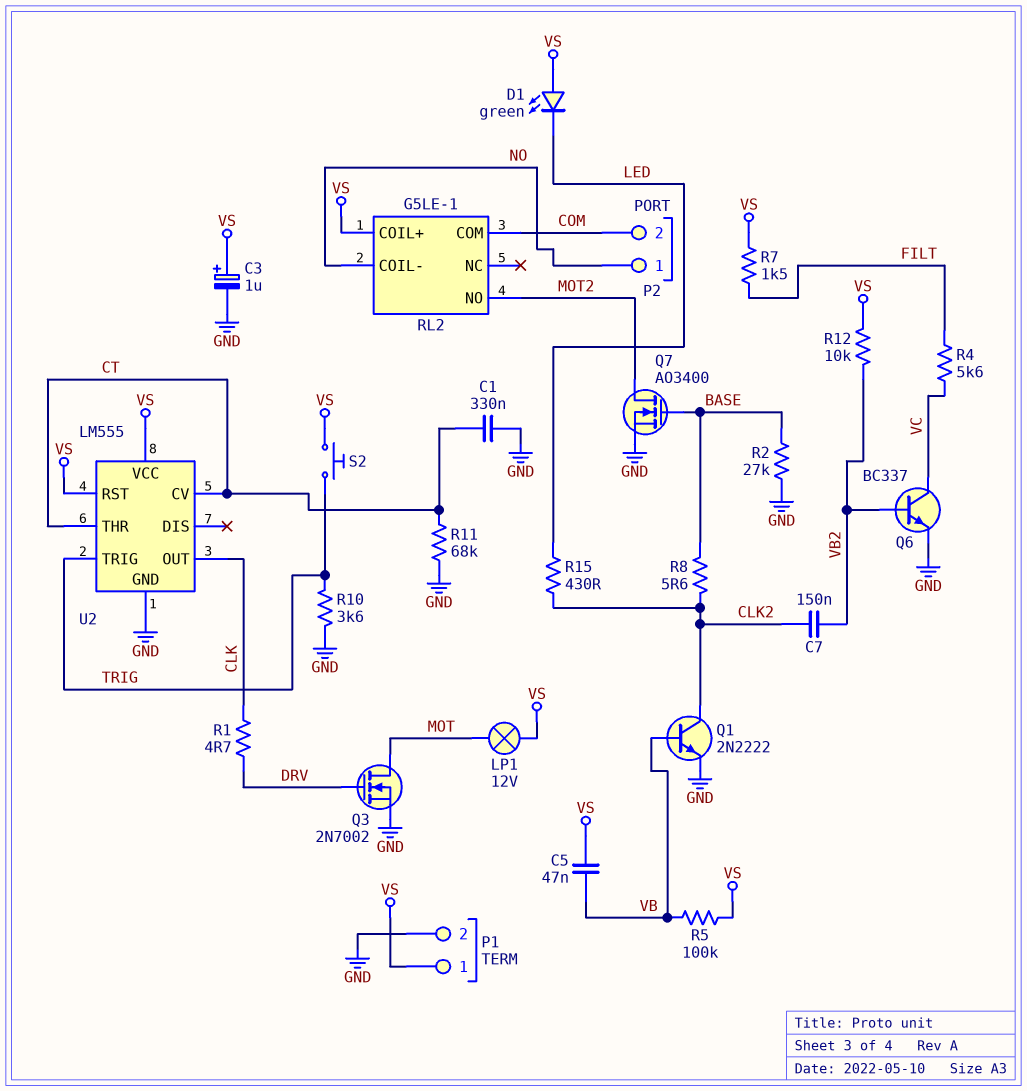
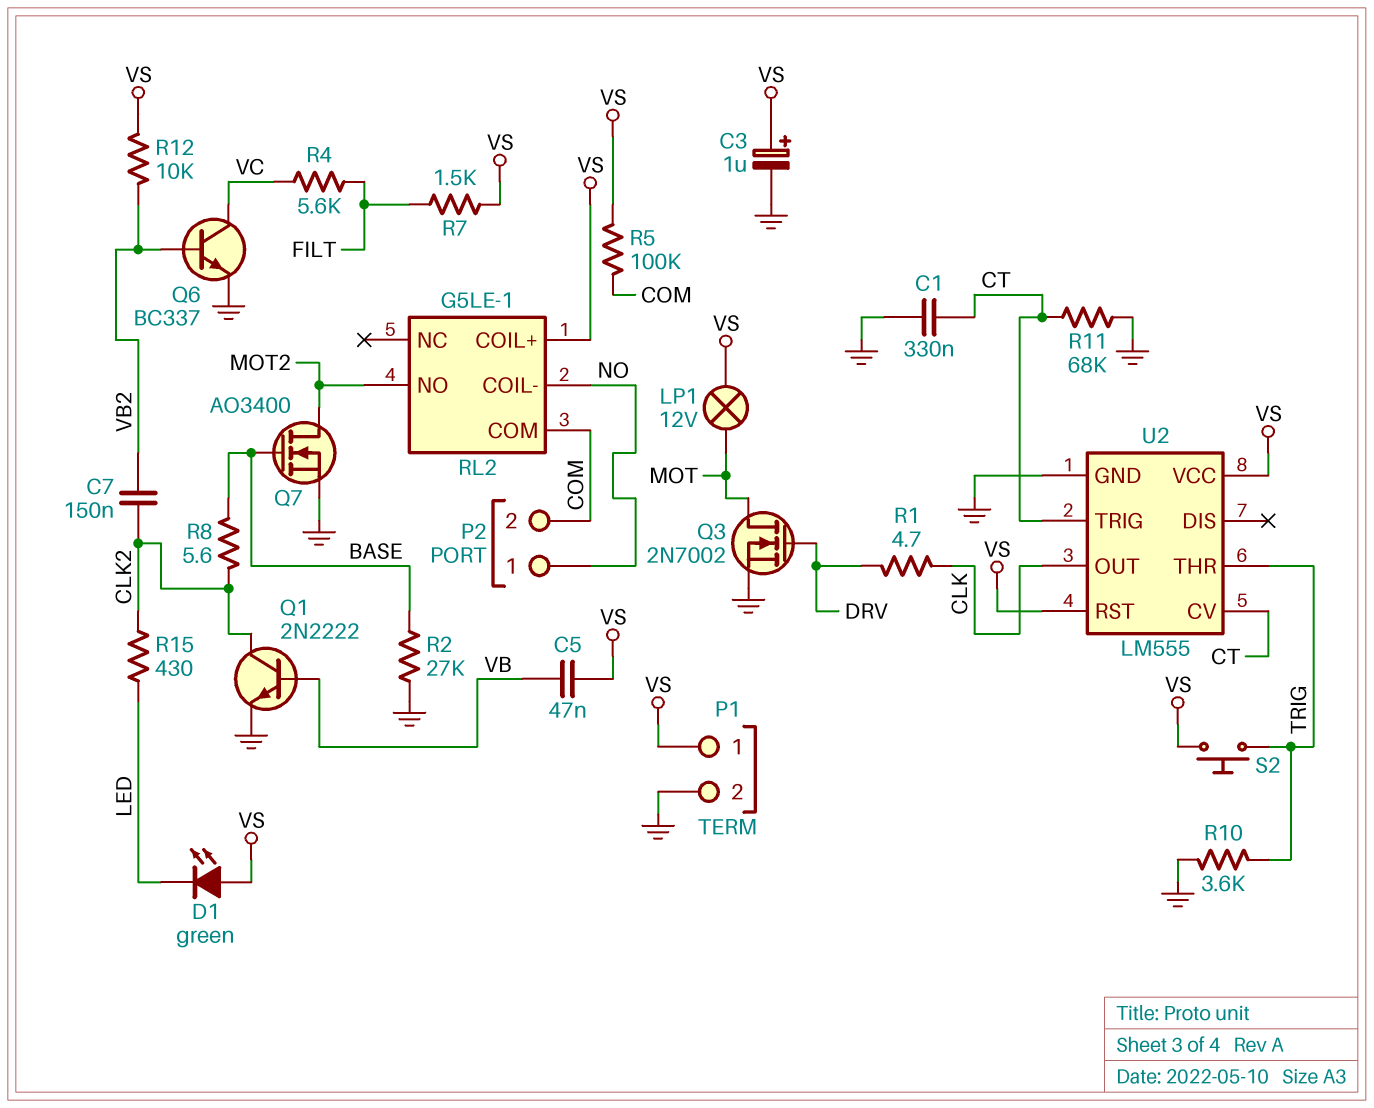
R5: 100k (VB, VS) -> 100k (COM, VS)
U2 pin THR: CT -> TRIG
U2 pin TRIG: TRIG -> CT

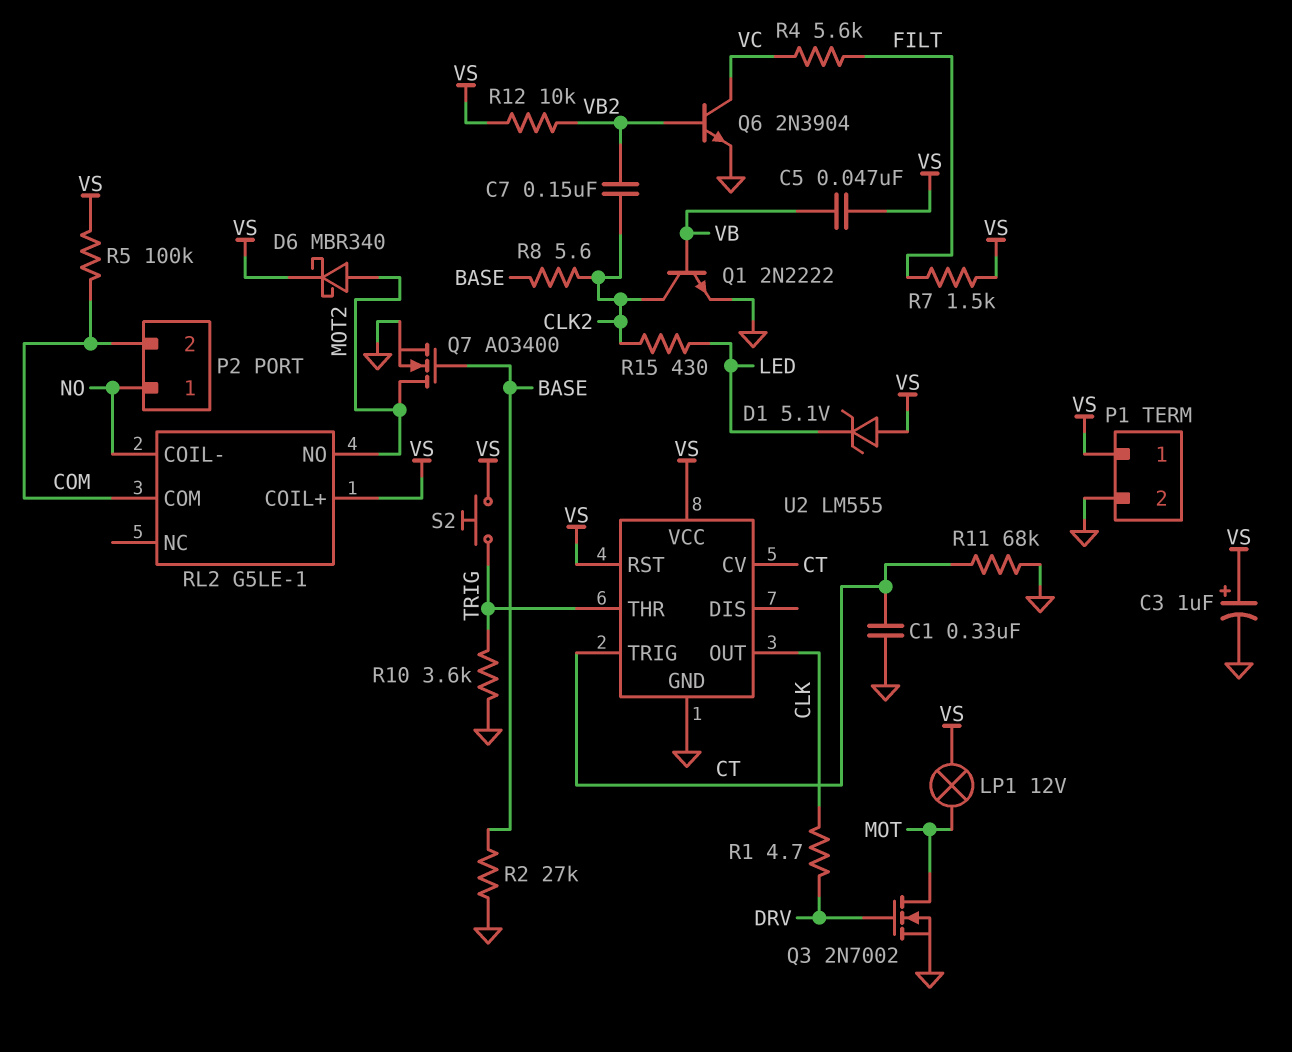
D1: LED green (A VS, K LED) -> zener 5.1V (A VS, K LED)
D6: none -> schottky MBR340 (A MOT2, K VS)
Q6: NPN BC337 (B VB2, C VC, E GND) -> NPN 2N3904 (B VB2, C VC, E GND)

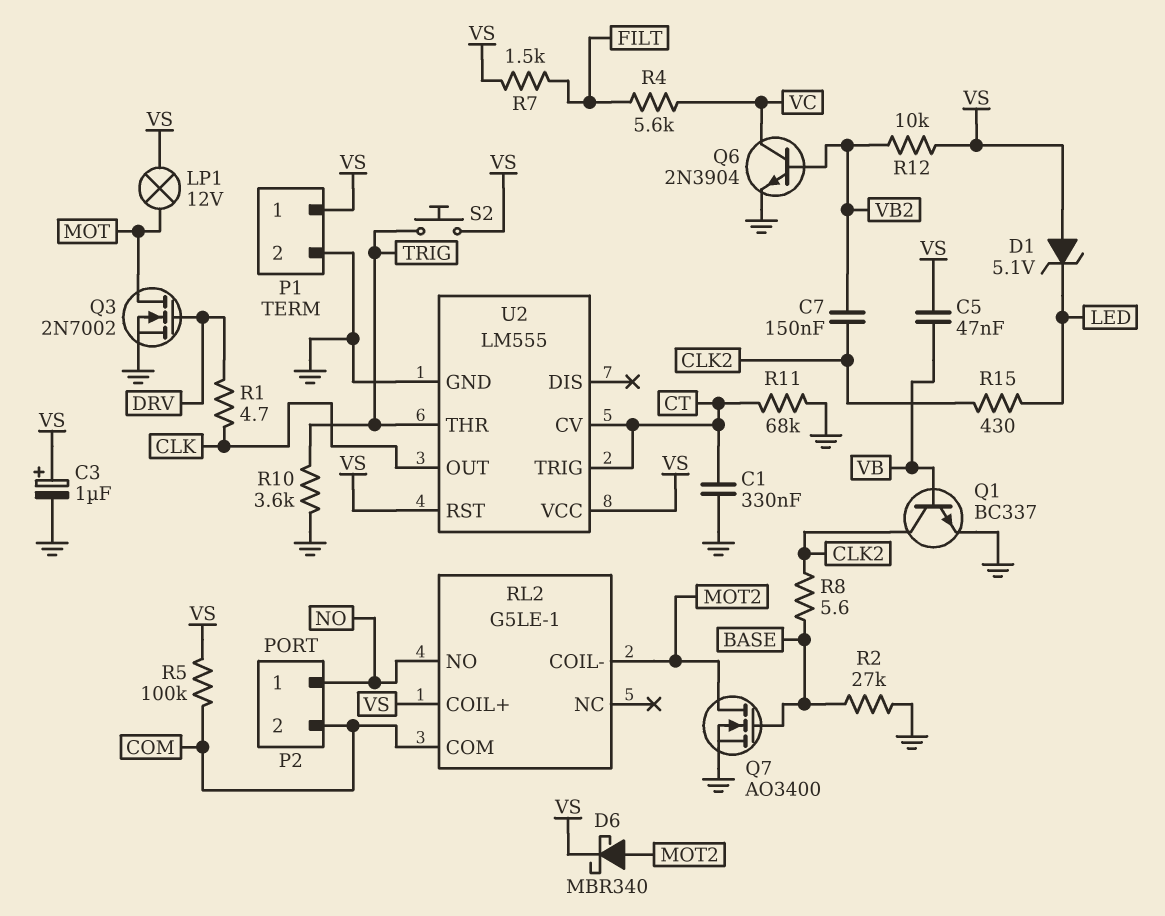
Q1: NPN 2N2222 (B VB, C CLK2, E GND) -> NPN BC337 (B VB, C CLK2, E GND)
RL2 pin COIL-: NO -> MOT2
RL2 pin NO: MOT2 -> NO

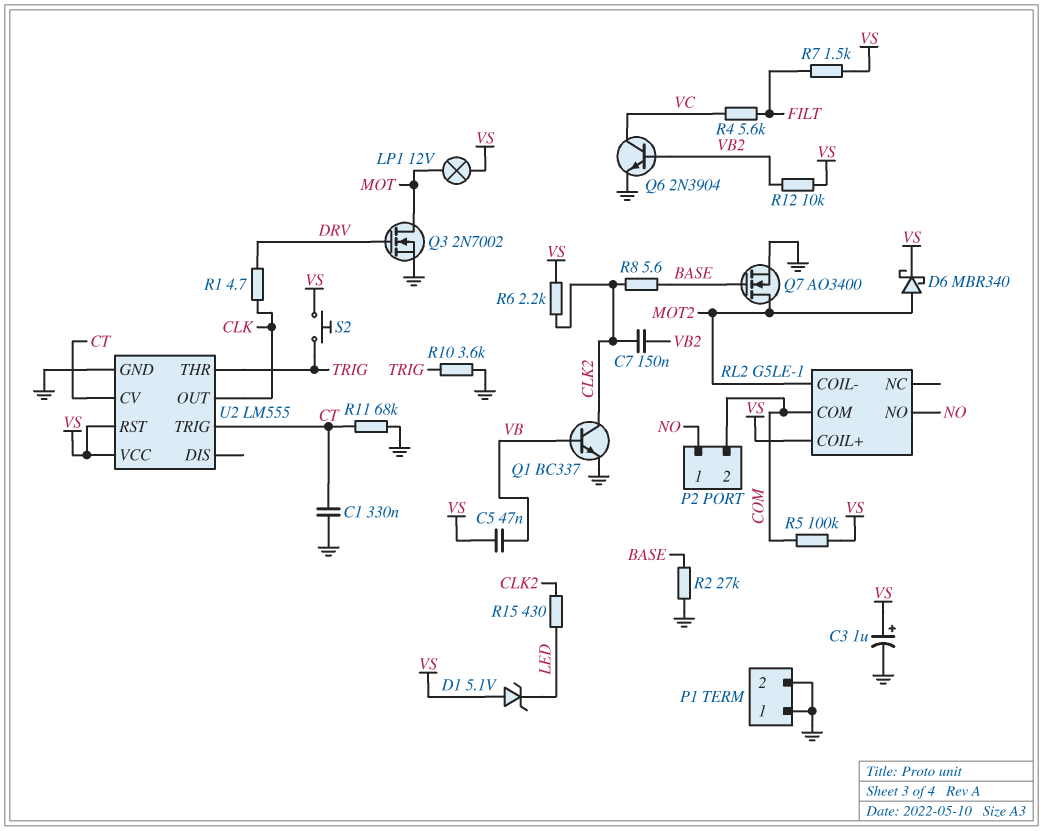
P1 pin 1: VS -> GND
R6: none -> 2.2k (CLK2, VS)

